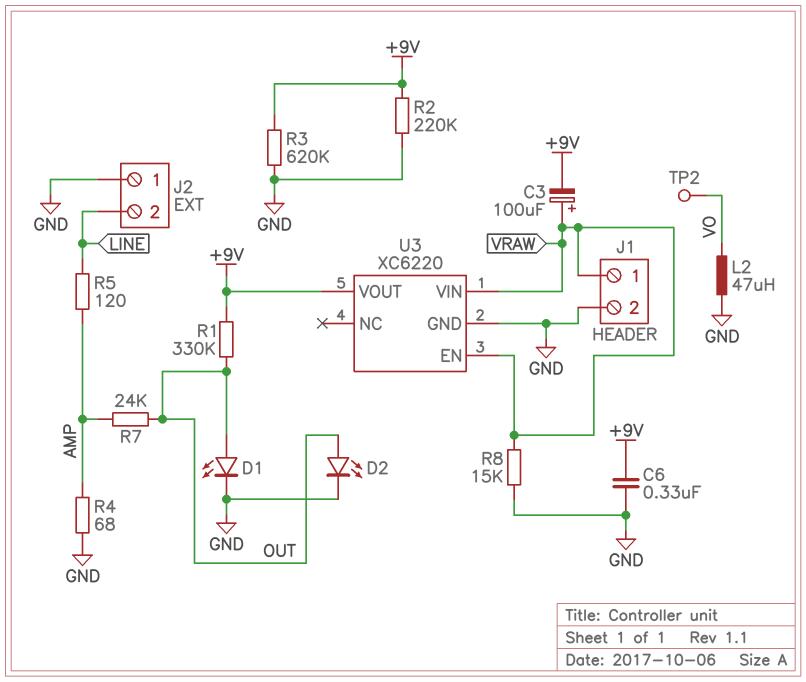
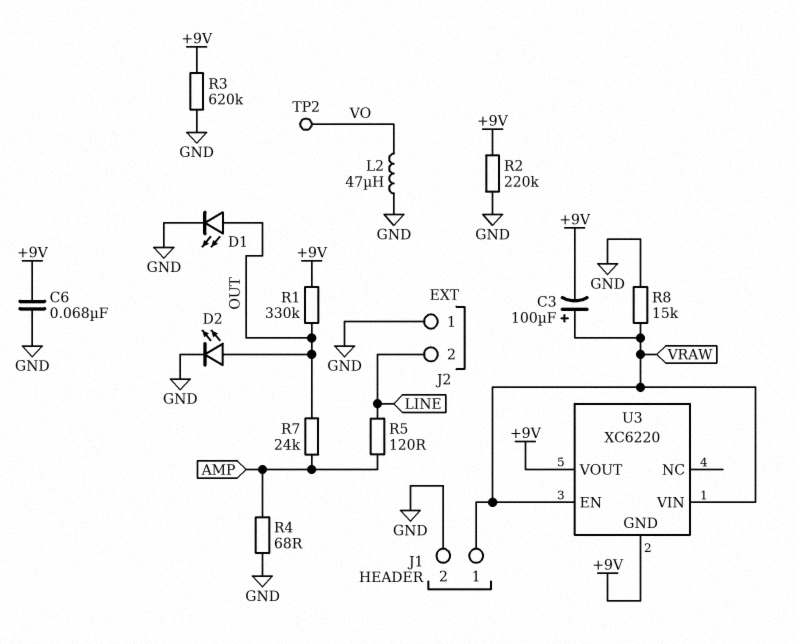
C6: 330nF (+9V, GND) -> 68nF (+9V, GND)
U3 pin GND: GND -> +9V

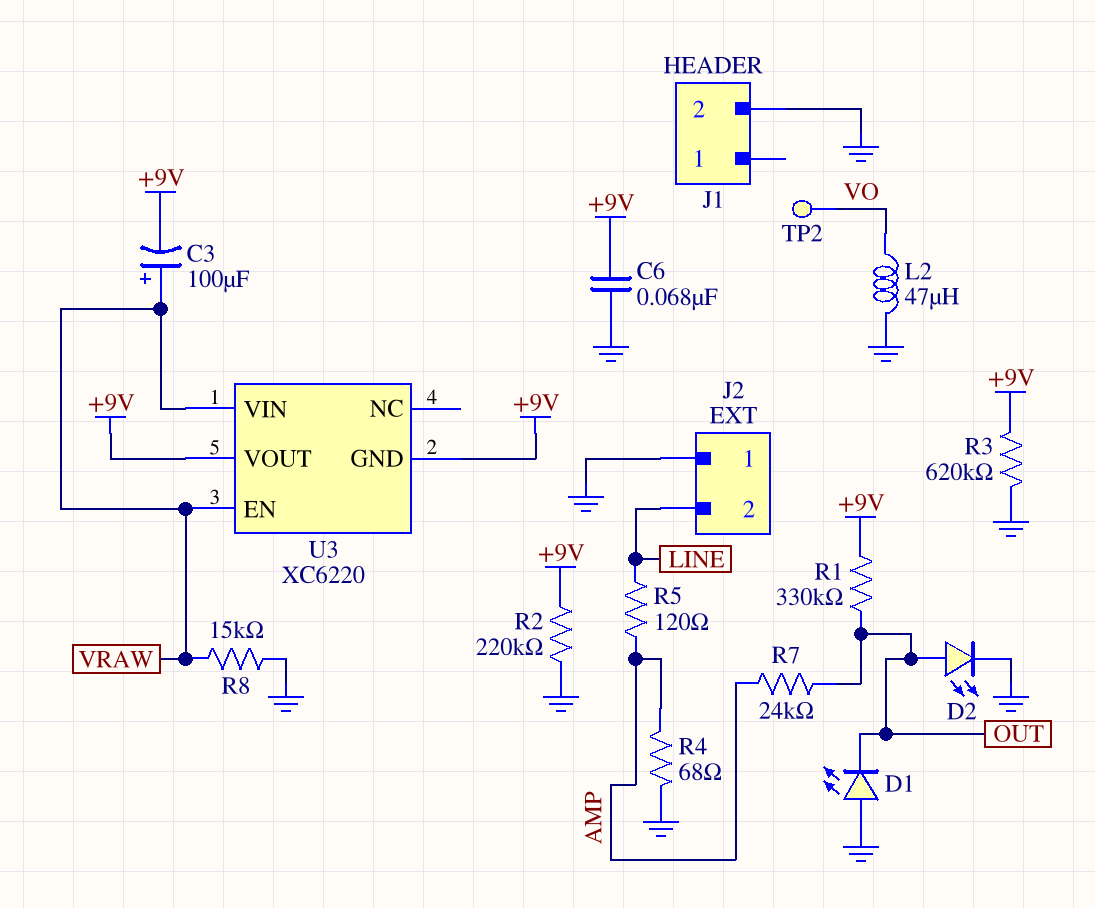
D1: LED (A OUT, K GND) -> LED (A GND, K OUT)
J1 pin 1: VRAW -> none

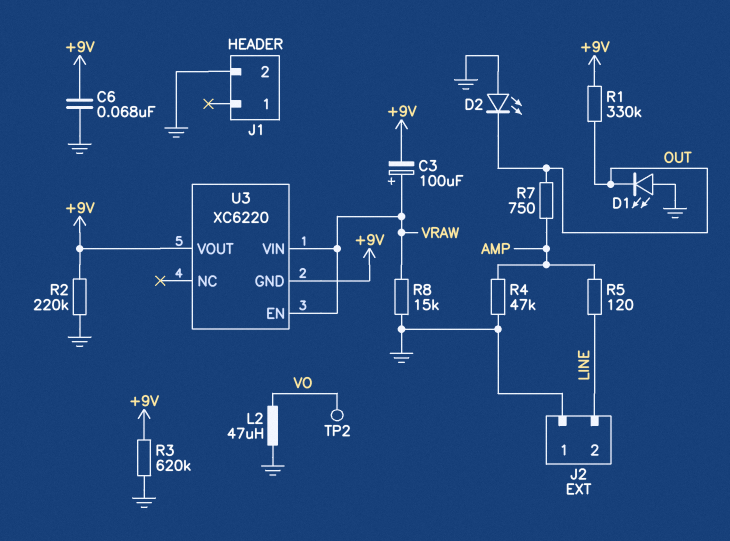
D2: LED (A OUT, K GND) -> LED (A GND, K OUT)
R4: 68 (AMP, GND) -> 47k (AMP, GND)
R7: 24k (AMP, OUT) -> 750 (AMP, OUT)

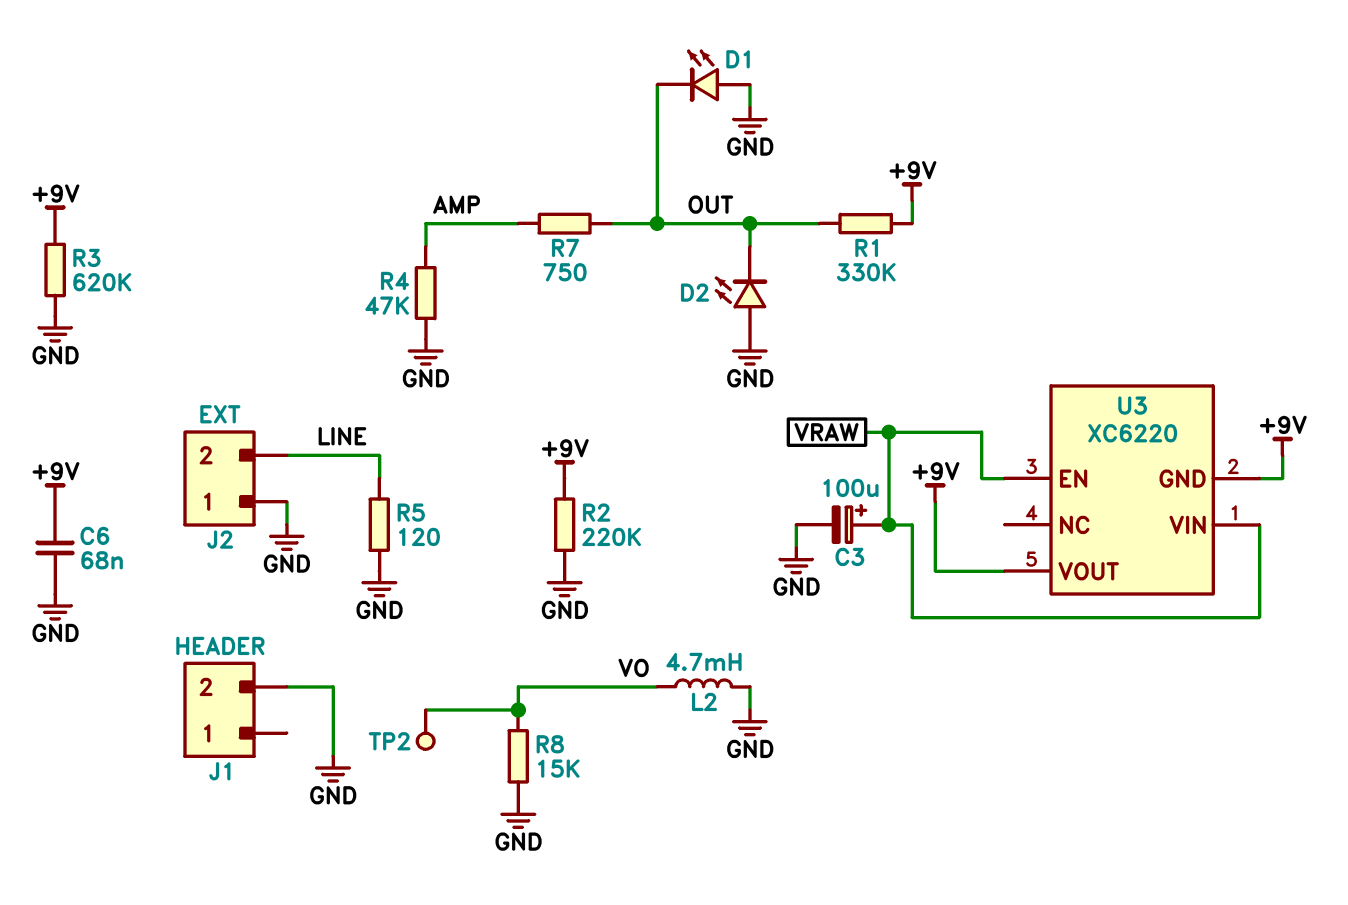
C3: 100uF (plus VRAW, minus +9V) -> 100uF (plus VRAW, minus GND)
L2: 47uH (GND, VO) -> 4.7mH (GND, VO)
R5: 120 (AMP, LINE) -> 120 (GND, LINE)
R8: 15k (GND, VRAW) -> 15k (GND, VO)

